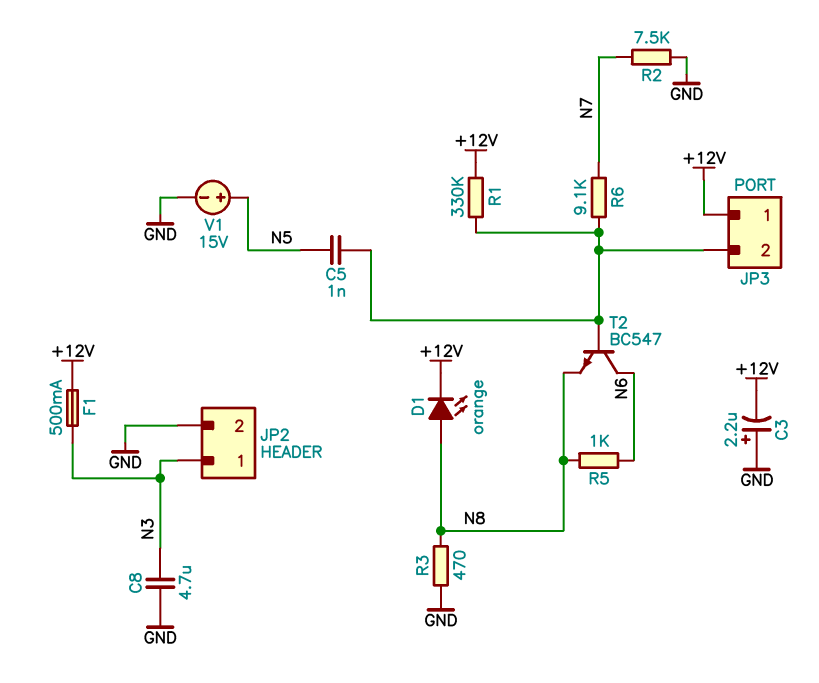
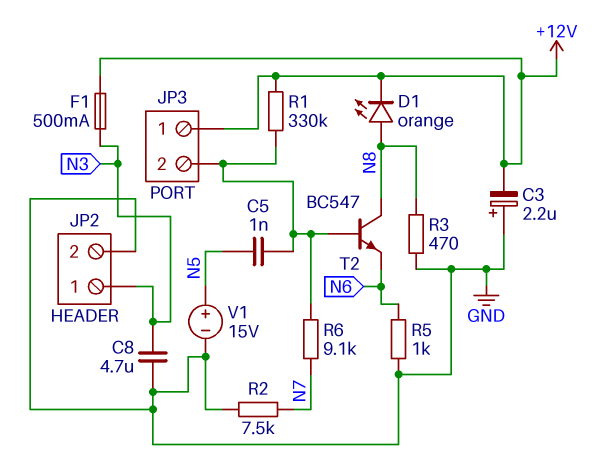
R5: 1k (N6, N8) -> 1k (GND, N6)
T2: NPN BC547 (B JP3/2, C N6, E N8) -> NPN BC547 (B JP3/2, C N8, E N6)

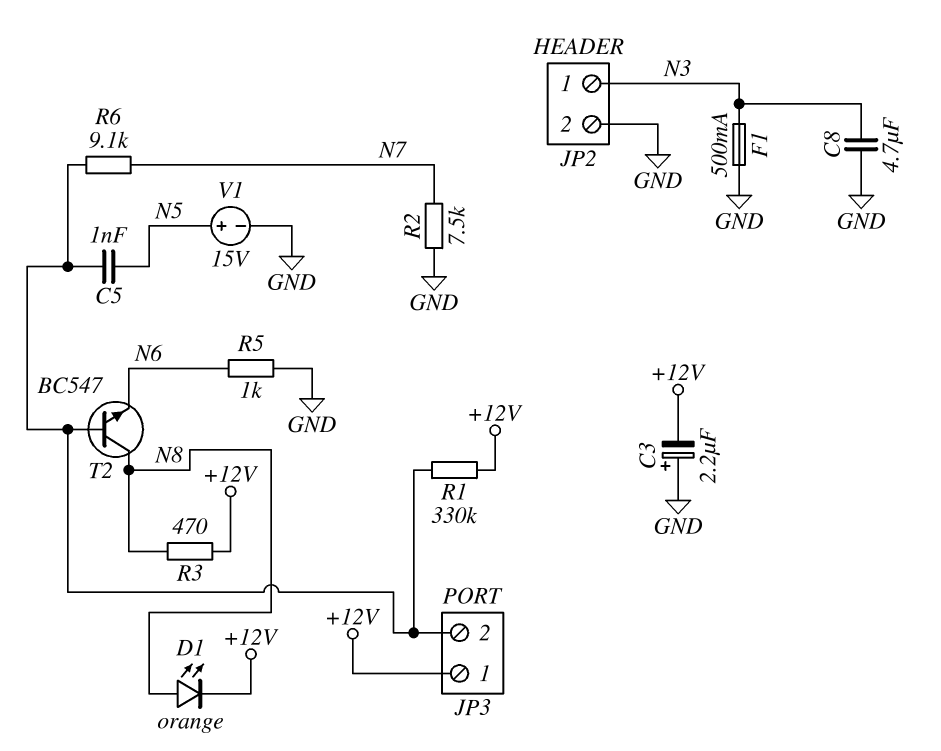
F1: 500mA (+12V, N3) -> 500mA (GND, N3)
R3: 470 (GND, N8) -> 470 (+12V, N8)

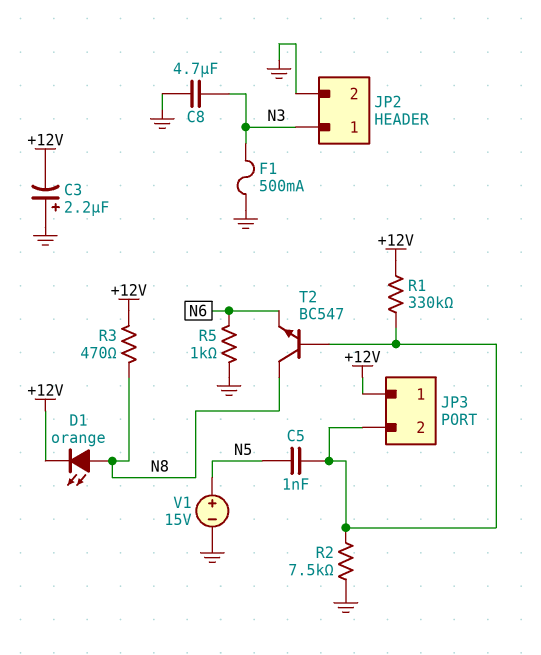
R2: 7.5k (GND, N7) -> 7.5k (GND, JP3/2)
R6: 9.1k (JP3/2, N7) -> none

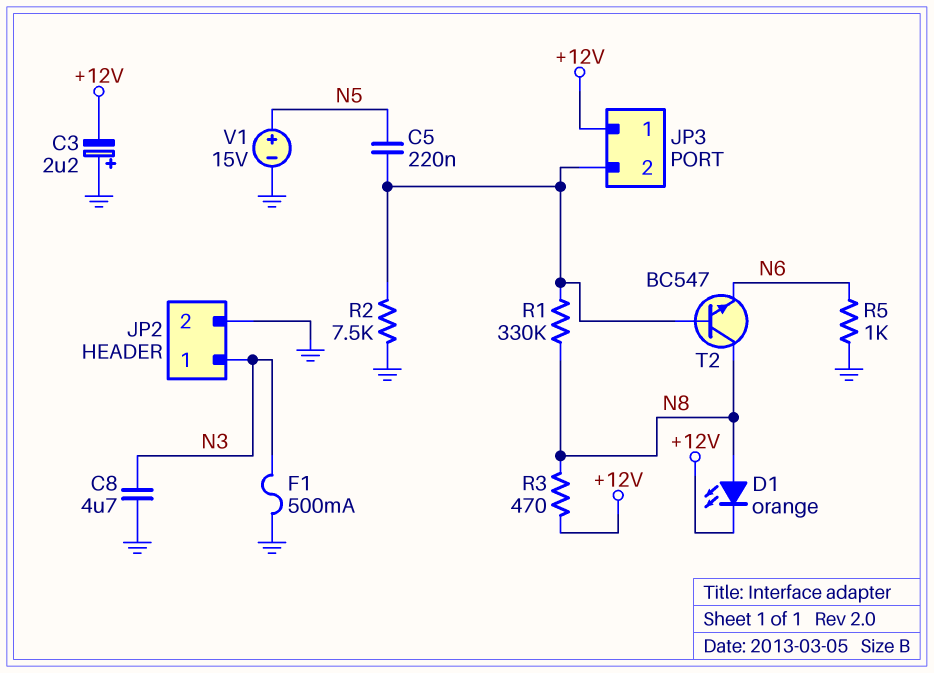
C5: 1nF (JP3/2, N5) -> 220nF (JP3/2, N5)
R1: 330k (+12V, JP3/2) -> 330k (JP3/2, N8)

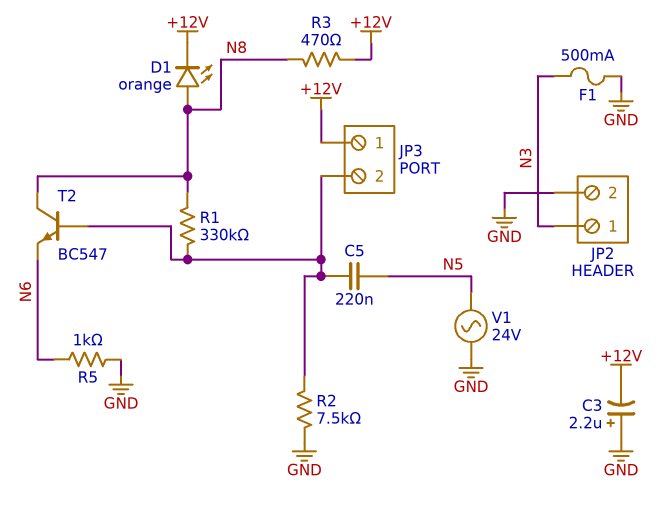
C8: 4.7uF (GND, N3) -> none
V1: 15V (plus N5, minus GND) -> AC 24V (GND, N5)

